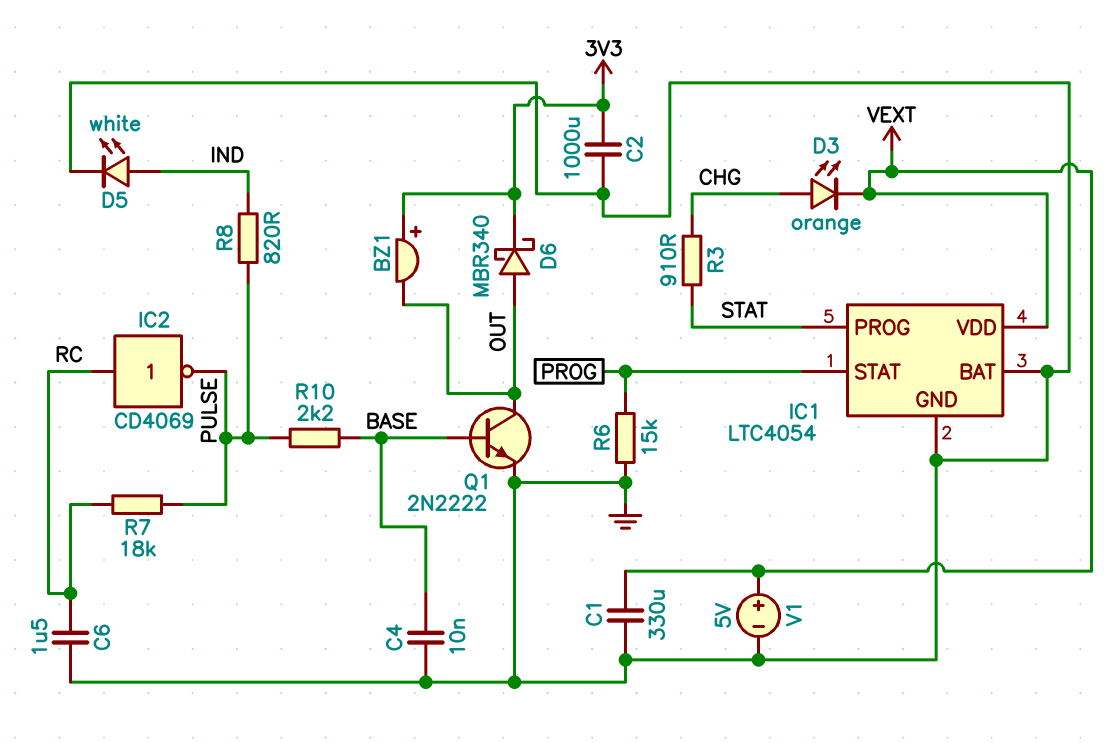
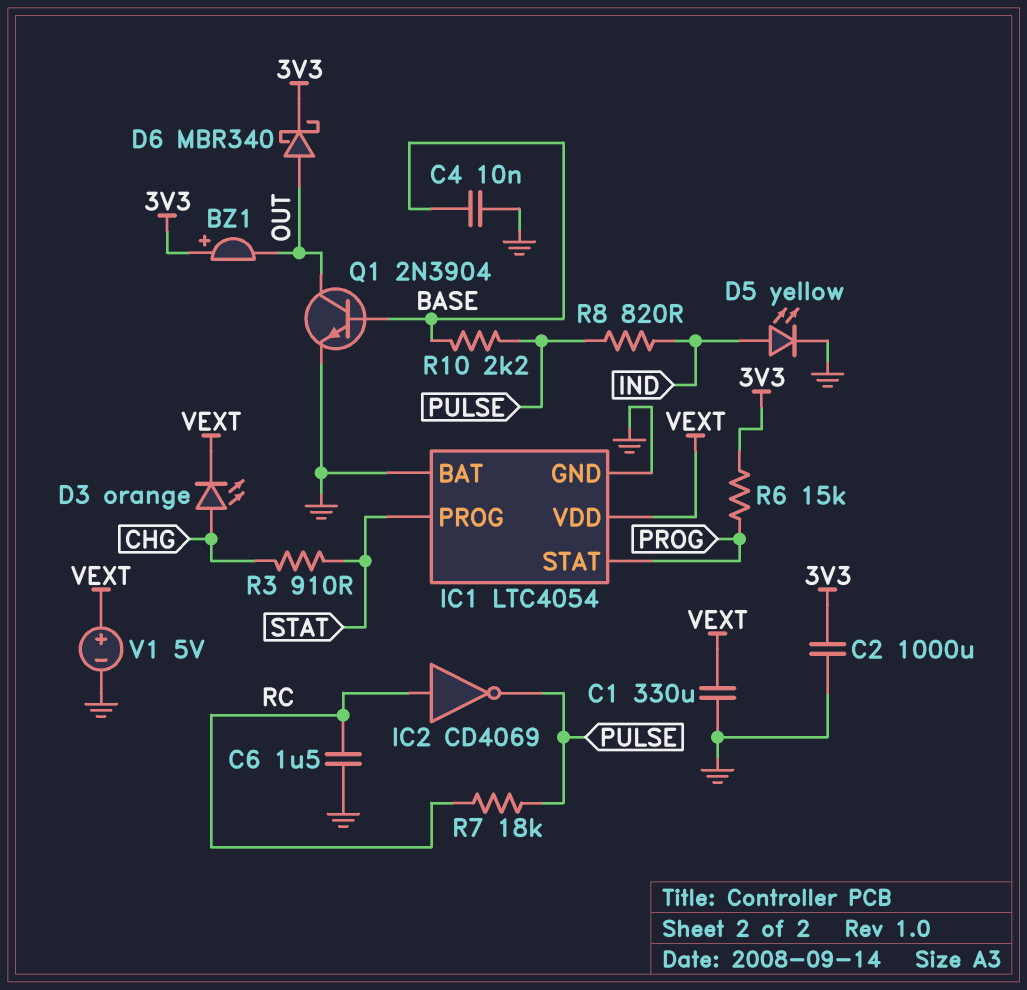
D5: LED white (A IND, K GND) -> LED yellow (A IND, K GND)
Q1: NPN 2N2222 (B BASE, C OUT, E GND) -> NPN 2N3904 (B BASE, C OUT, E GND)
R6: 15k (GND, PROG) -> 15k (3V3, PROG)

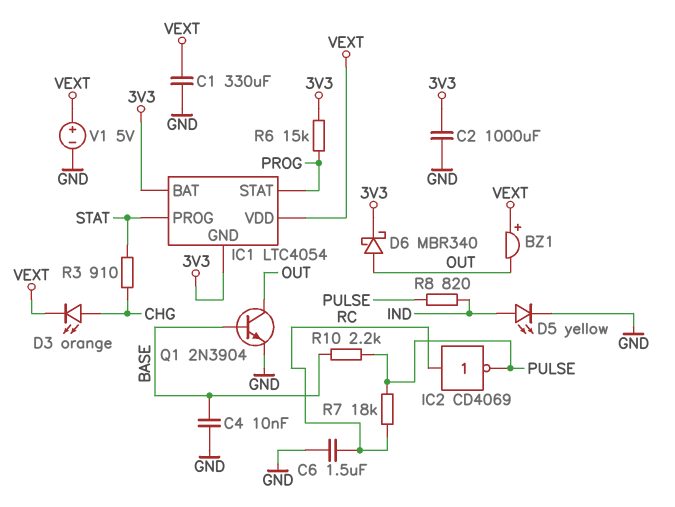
BZ1: buzzer (plus 3V3, minus OUT) -> buzzer (plus VEXT, minus OUT)
IC1 pin BAT: GND -> 3V3
IC1 pin GND: GND -> 3V3

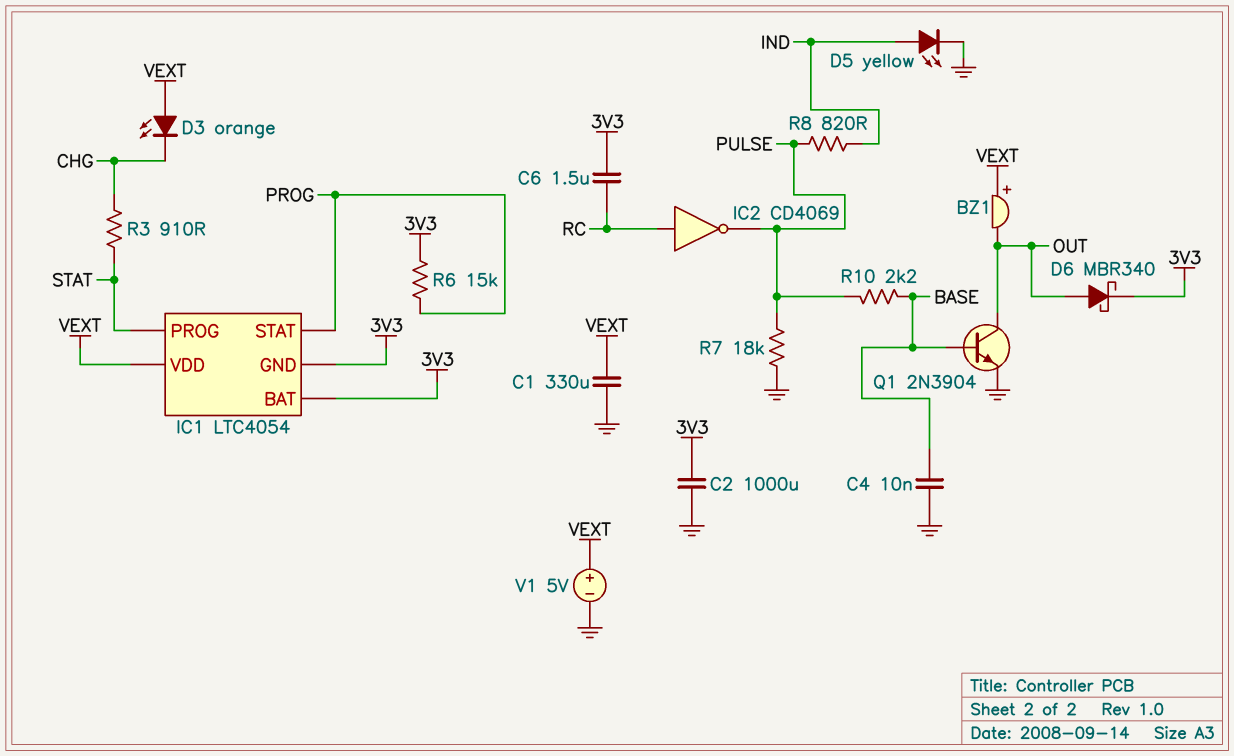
C6: 1.5uF (GND, RC) -> 1.5uF (3V3, RC)
D3: LED orange (A CHG, K VEXT) -> LED orange (A VEXT, K CHG)
R7: 18k (PULSE, RC) -> 18k (GND, PULSE)

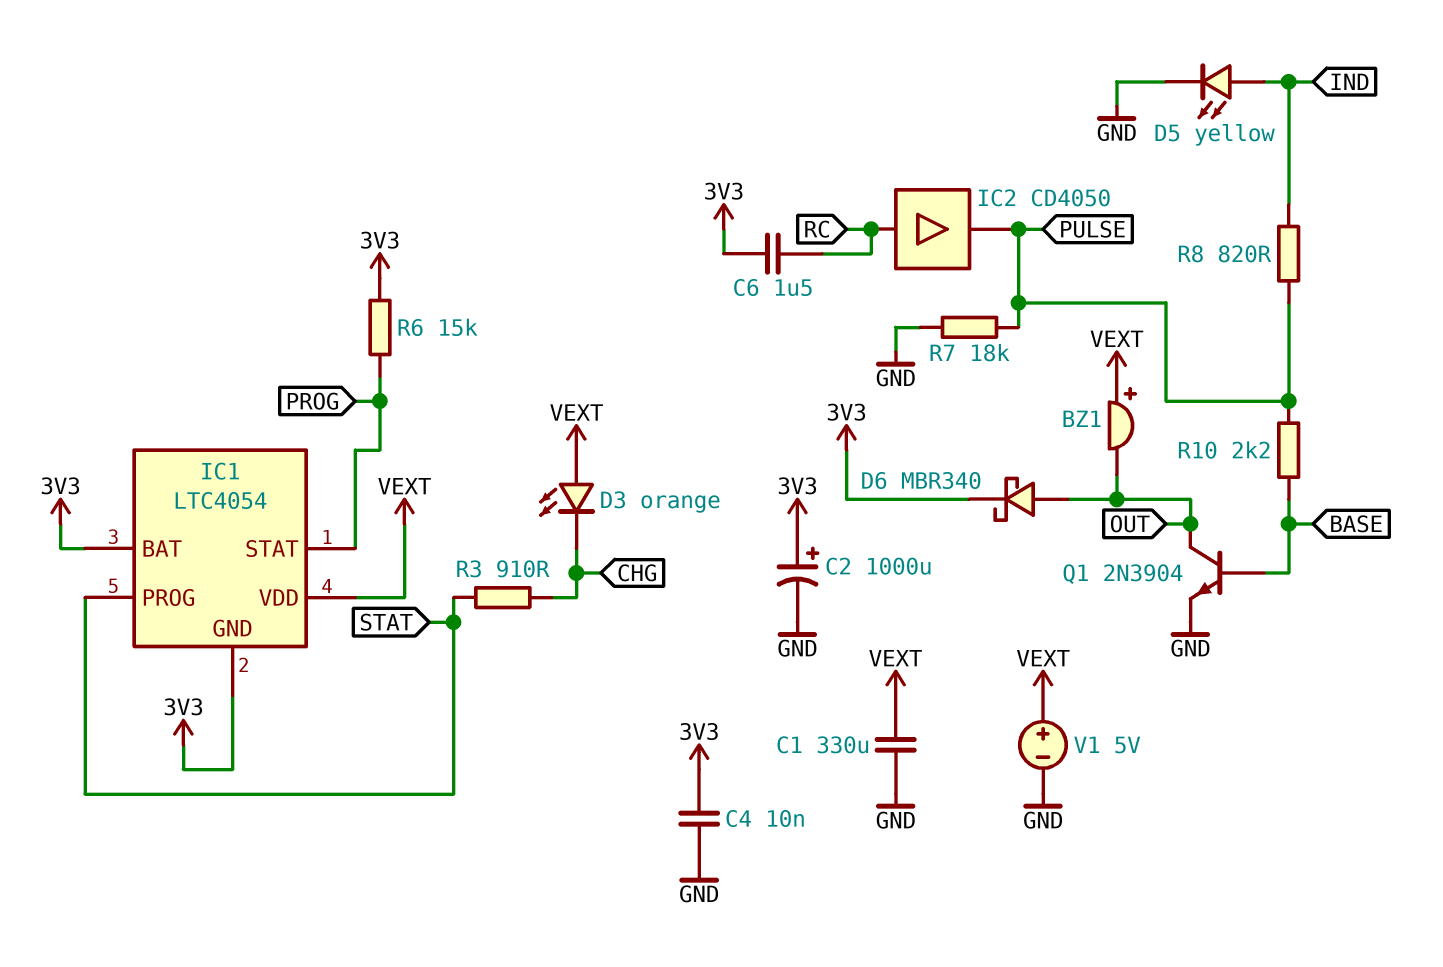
C2: 1000uF (3V3, GND) -> 1000uF (plus 3V3, minus GND)
C4: 10nF (BASE, GND) -> 10nF (3V3, GND)
IC2: NOT CD4069 (in RC, out PULSE) -> buffer CD4050 (in RC, out PULSE)

